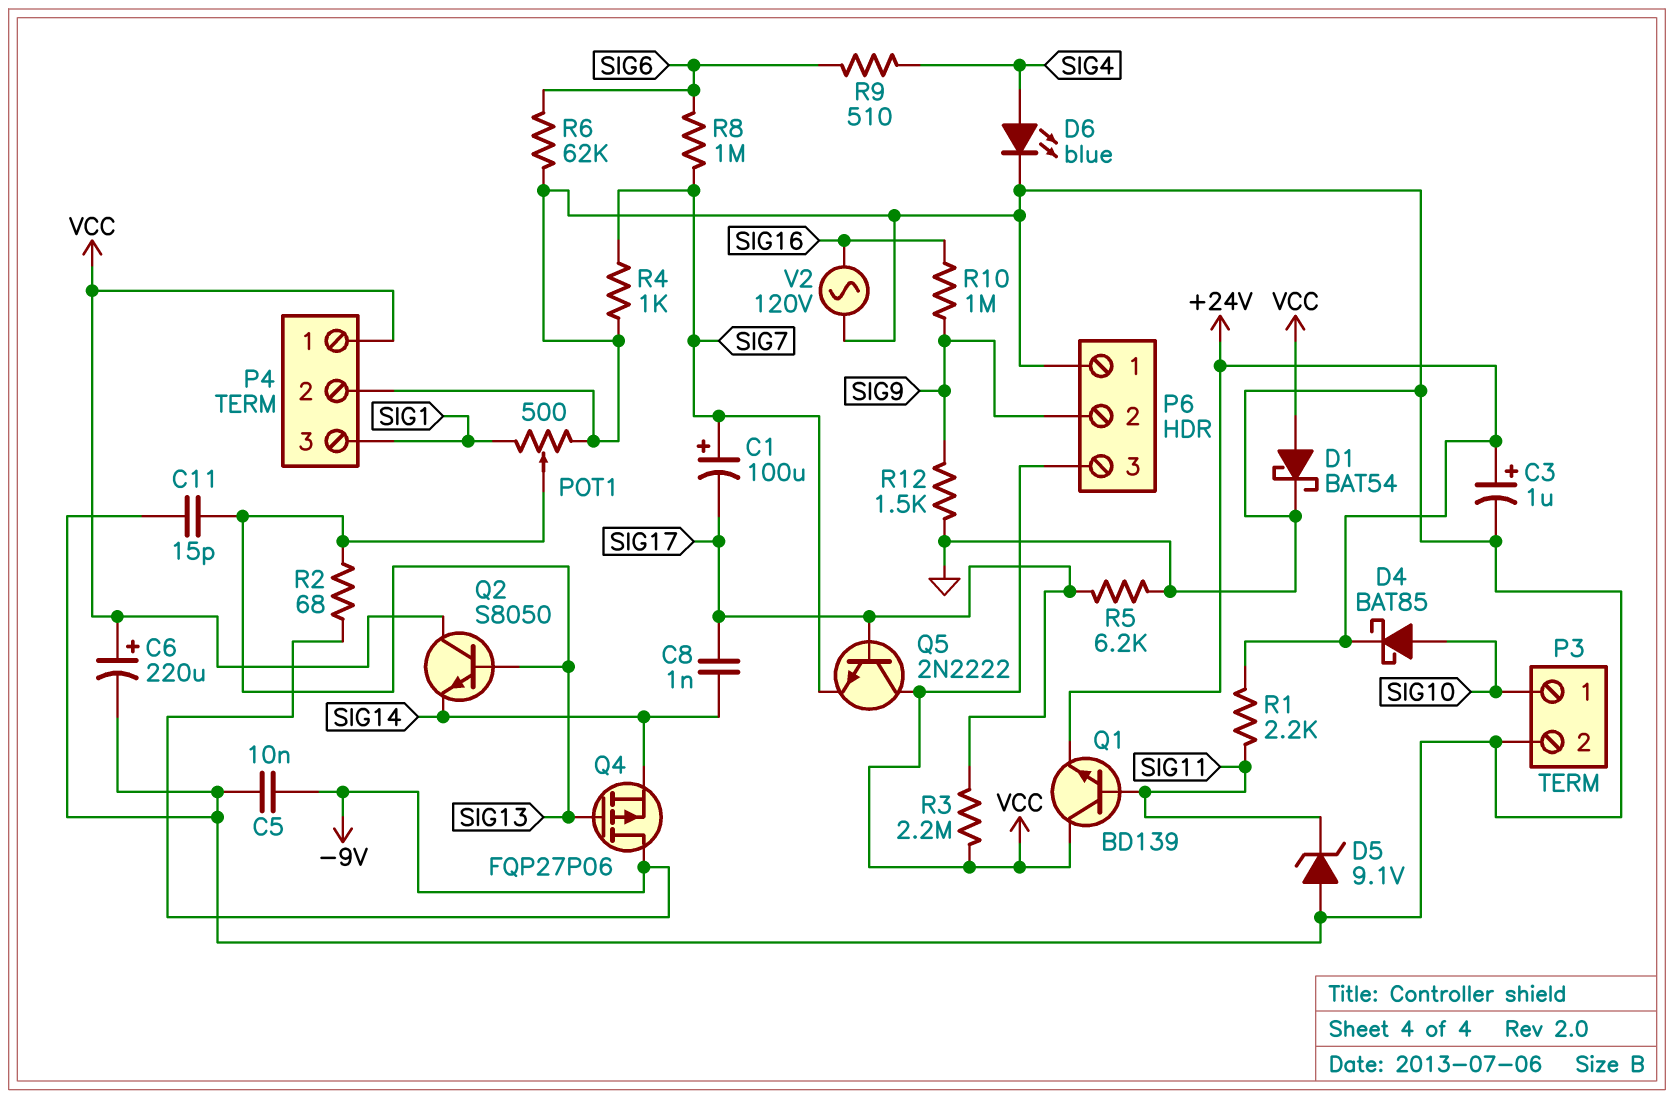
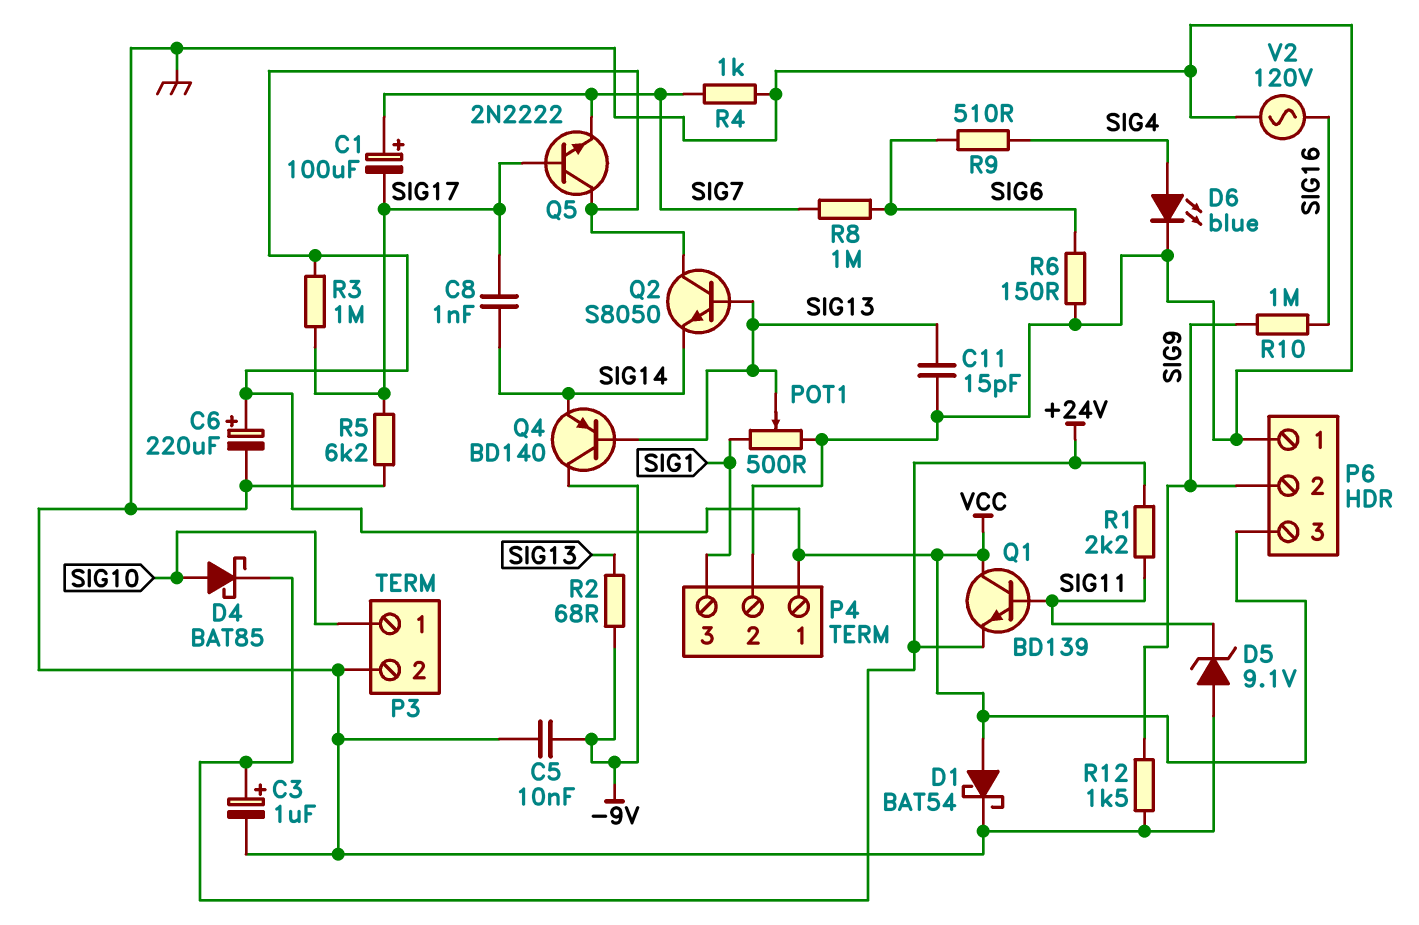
Q4: PMOS FQP27P06 (G SIG13, D -9V, S SIG14) -> PNP BD140 (B SIG13, C -9V, E SIG14)
R3: 2.2M (SIG17, VCC) -> 1M (SIG17, VCC)
R6: 62k (GND, SIG6) -> 150 (GND, SIG6)

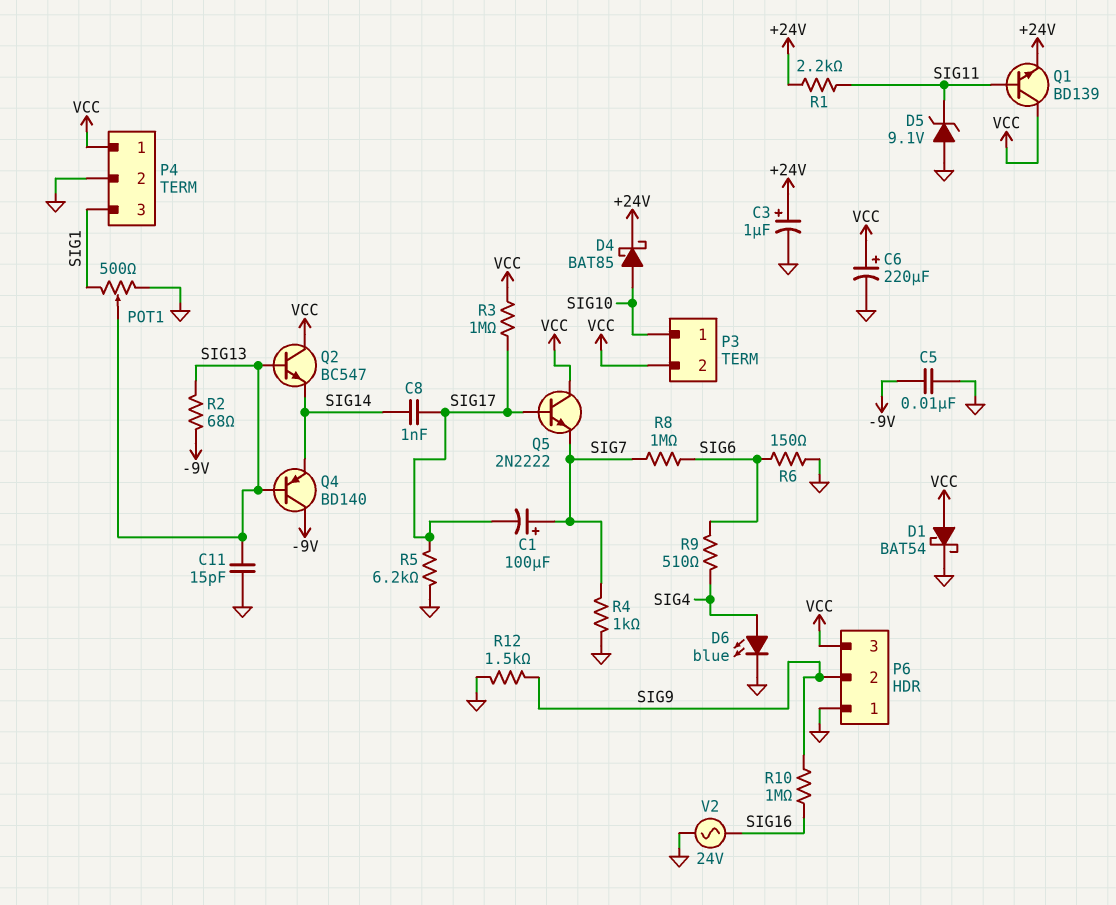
P3 pin 2: GND -> VCC
Q2: NPN S8050 (B SIG13, C VCC, E SIG14) -> NPN BC547 (B SIG13, C VCC, E SIG14)
V2: AC 120V (GND, SIG16) -> AC 24V (GND, SIG16)

